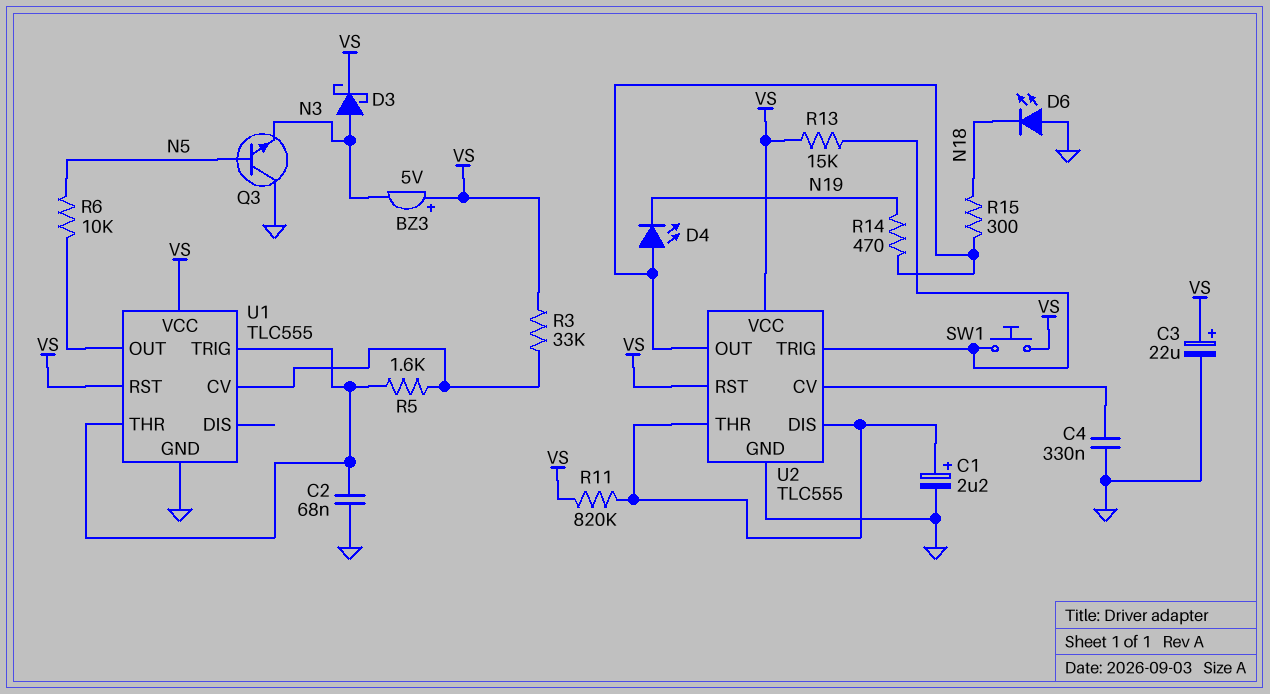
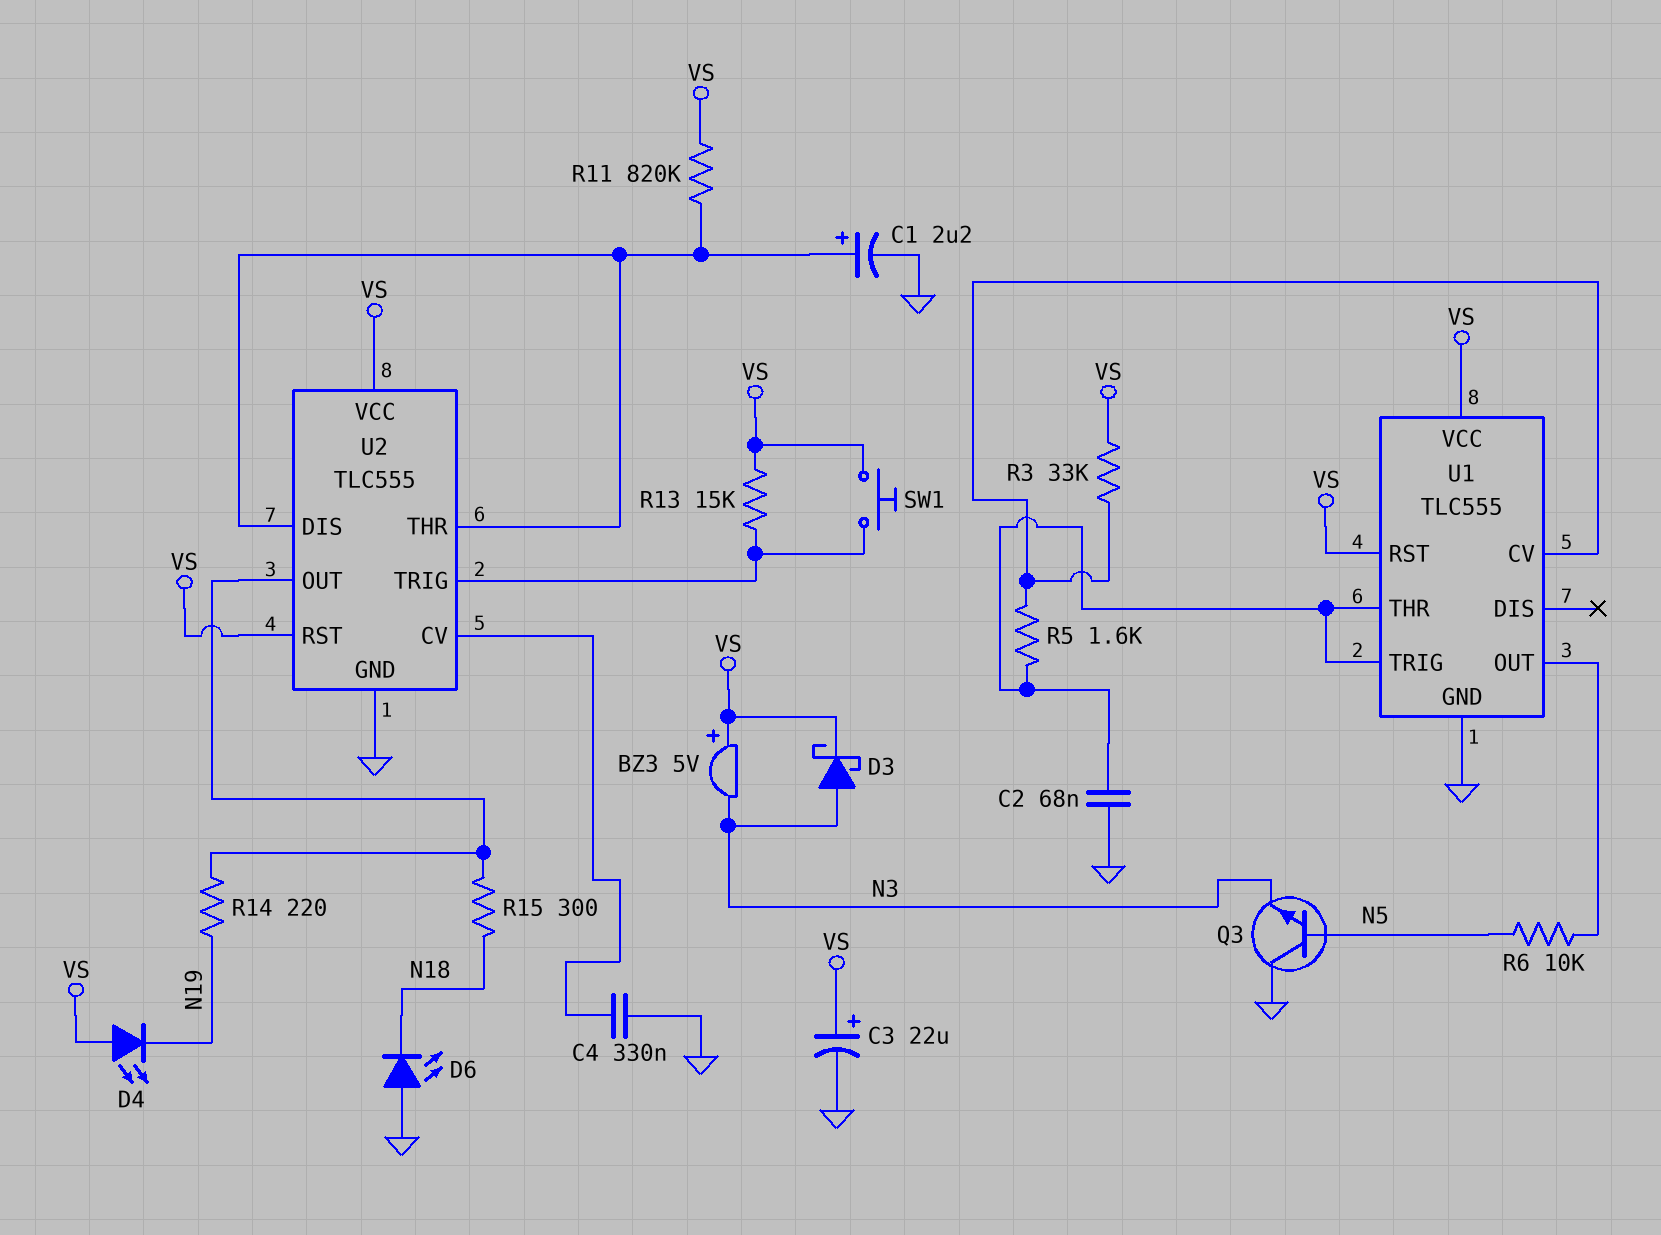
D4: LED (A U2/OUT, K N19) -> LED (A VS, K N19)
R14: 470 (N19, U2/OUT) -> 220 (N19, U2/OUT)

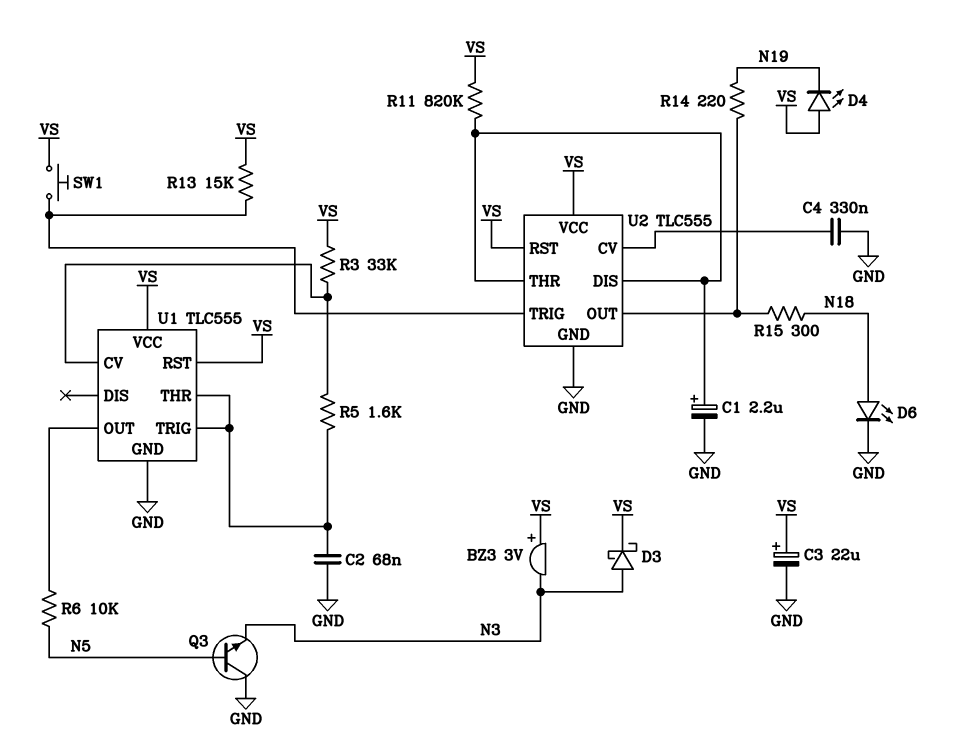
BZ3: buzzer 5V (plus VS, minus N3) -> buzzer 3V (plus VS, minus N3)
D6: LED (A GND, K N18) -> LED (A N18, K GND)

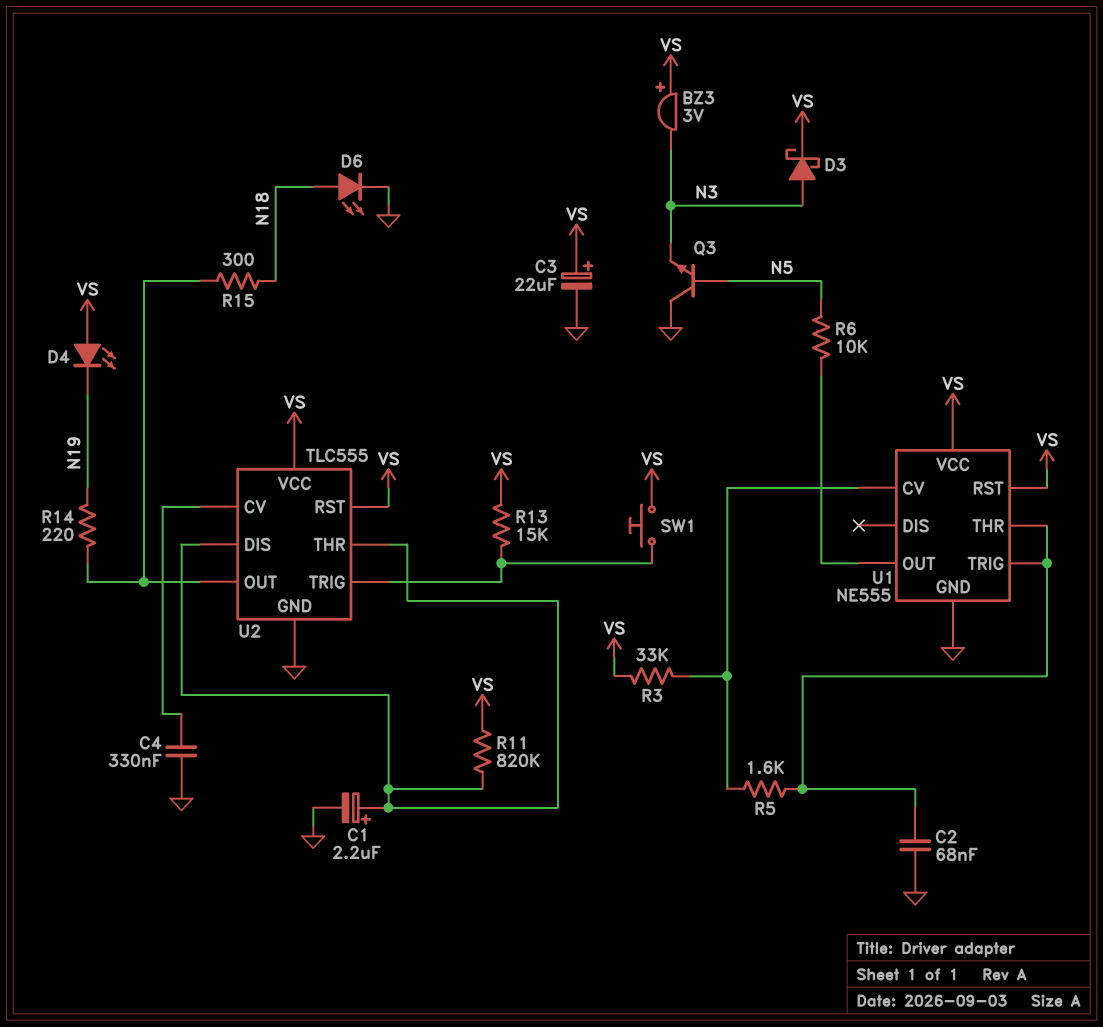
U1: TLC555 -> NE555

